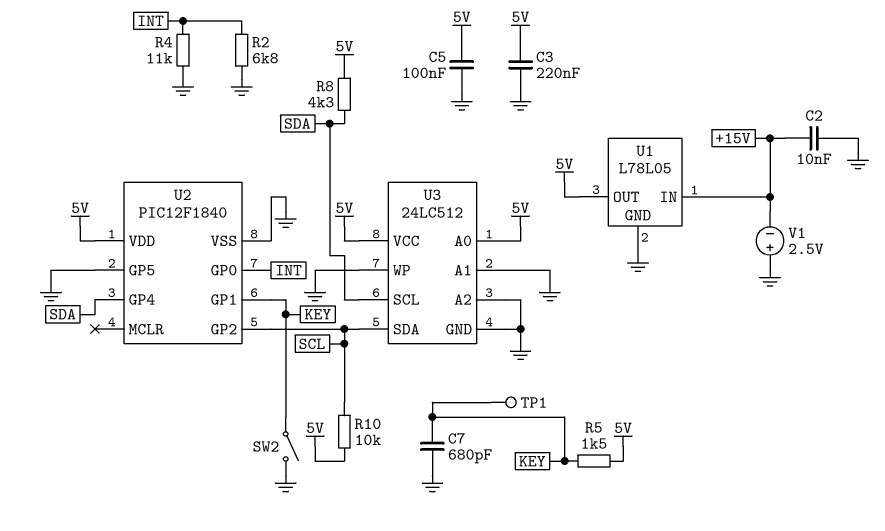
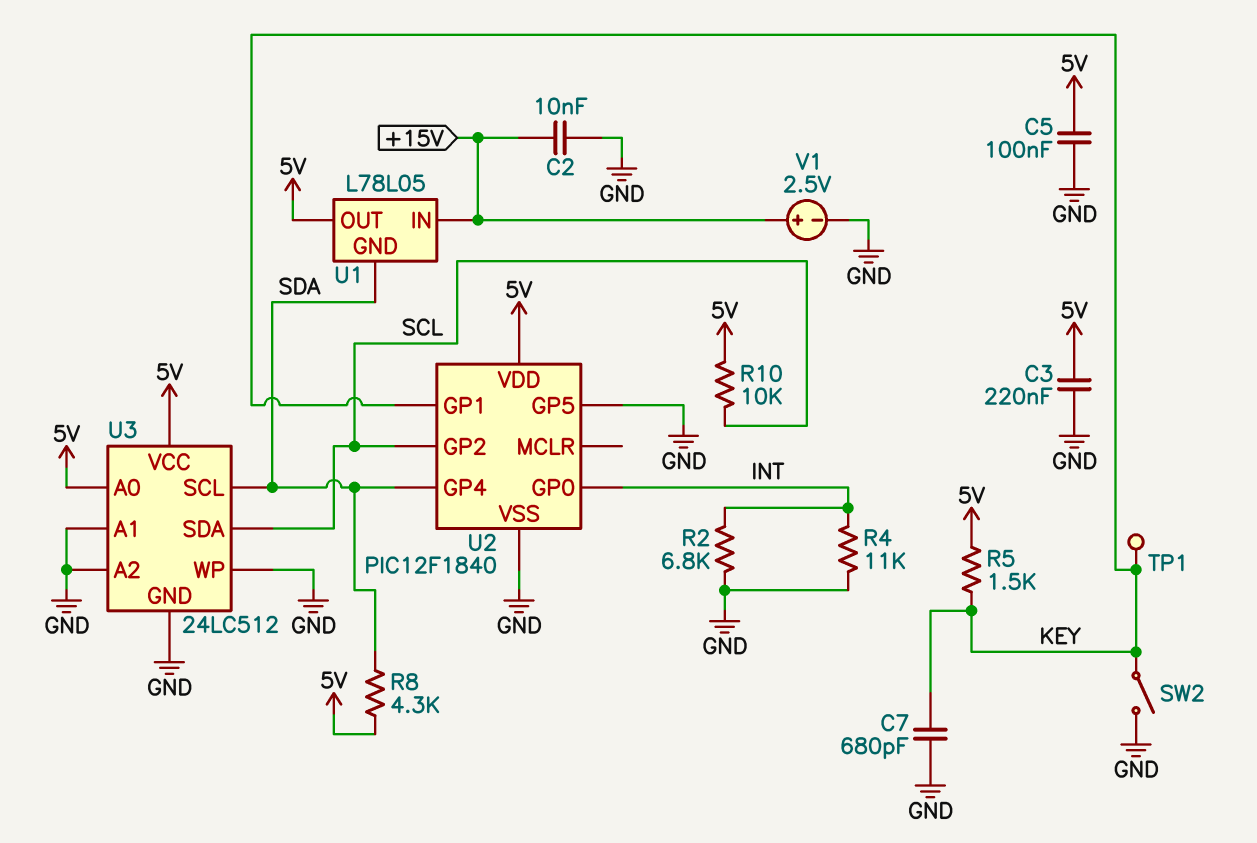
U1 pin GND: GND -> SDA
V1: 2.5V (plus GND, minus +15V) -> 2.5V (plus +15V, minus GND)

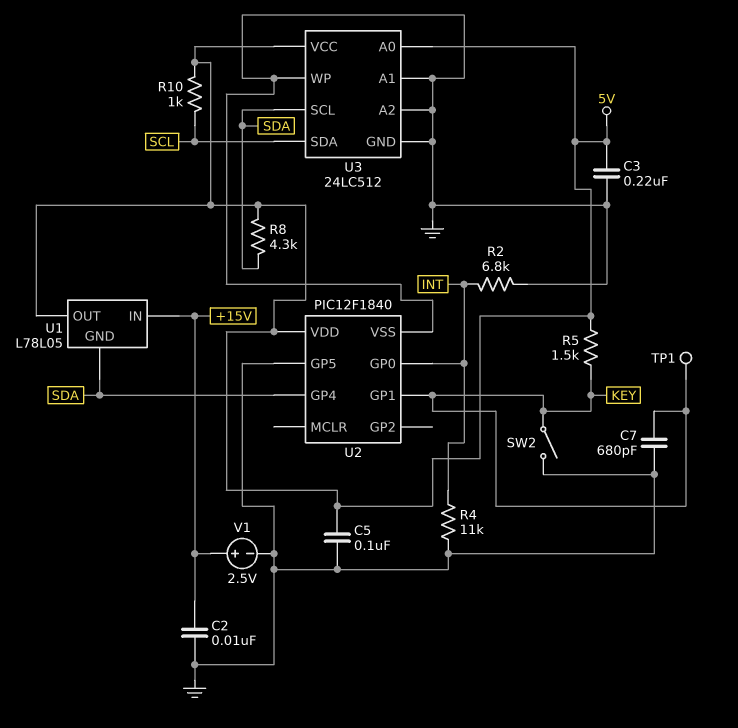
R10: 10k (5V, SCL) -> 1k (5V, SCL)
U2 pin GP2: SCL -> none

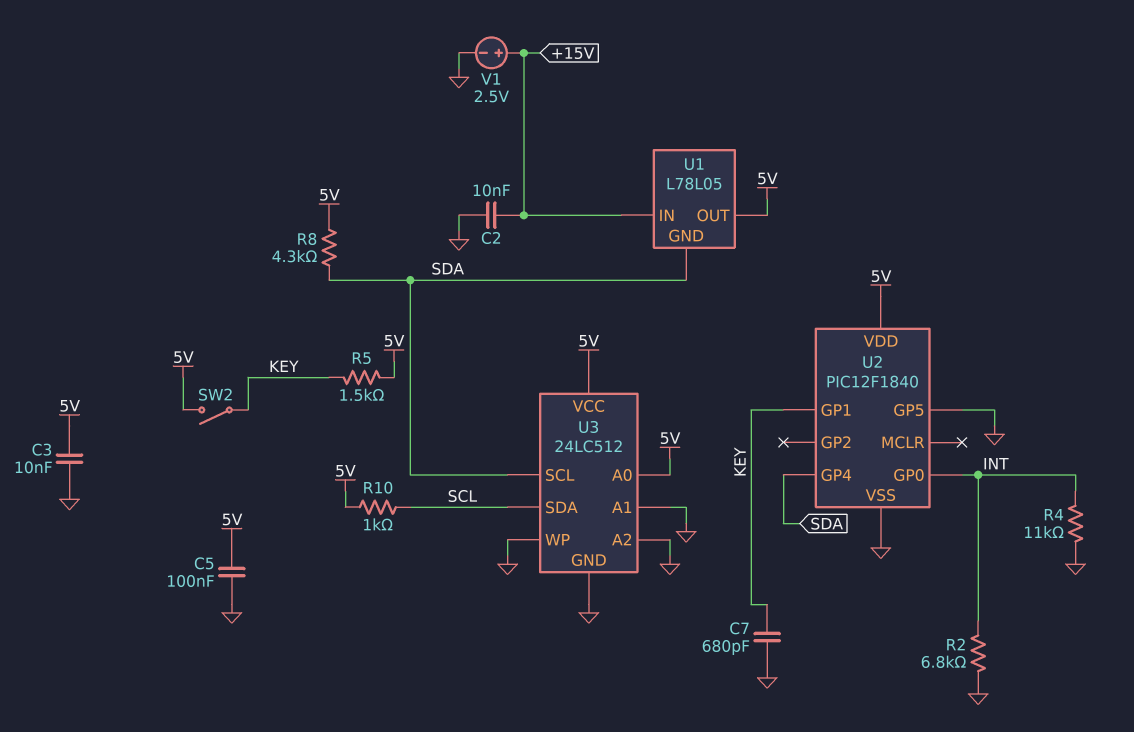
C3: 220nF (5V, GND) -> 10nF (5V, GND)
SW2: switch (GND, KEY) -> switch (5V, KEY)
TP1: test point (KEY) -> none

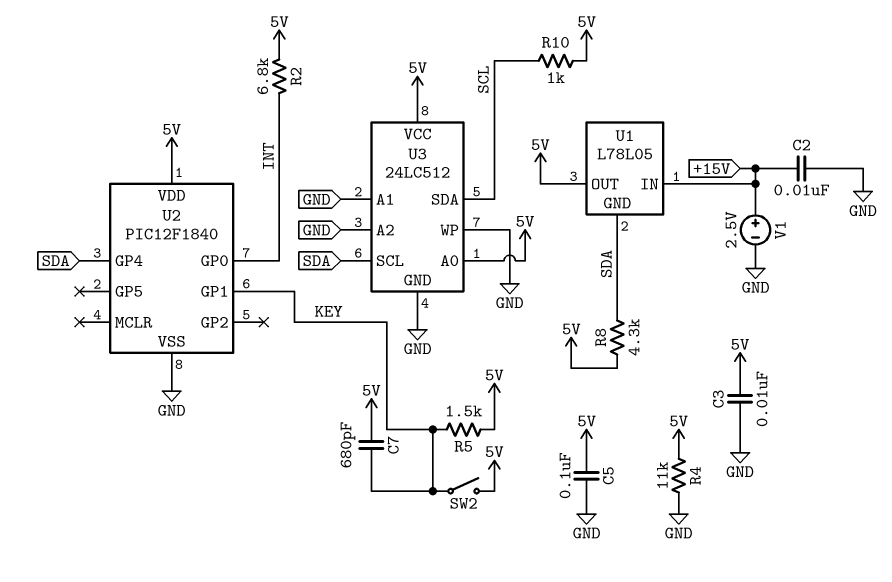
C7: 680pF (GND, KEY) -> 680pF (5V, KEY)
R2: 6.8k (GND, INT) -> 6.8k (5V, INT)
R4: 11k (GND, INT) -> 11k (5V, GND)
U2 pin GP5: GND -> none

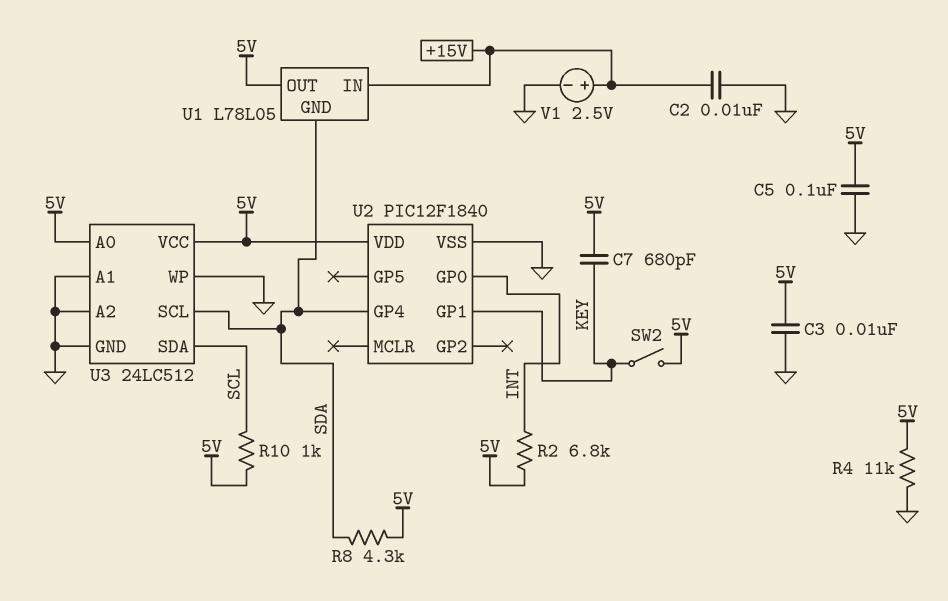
R5: 1.5k (5V, KEY) -> none

